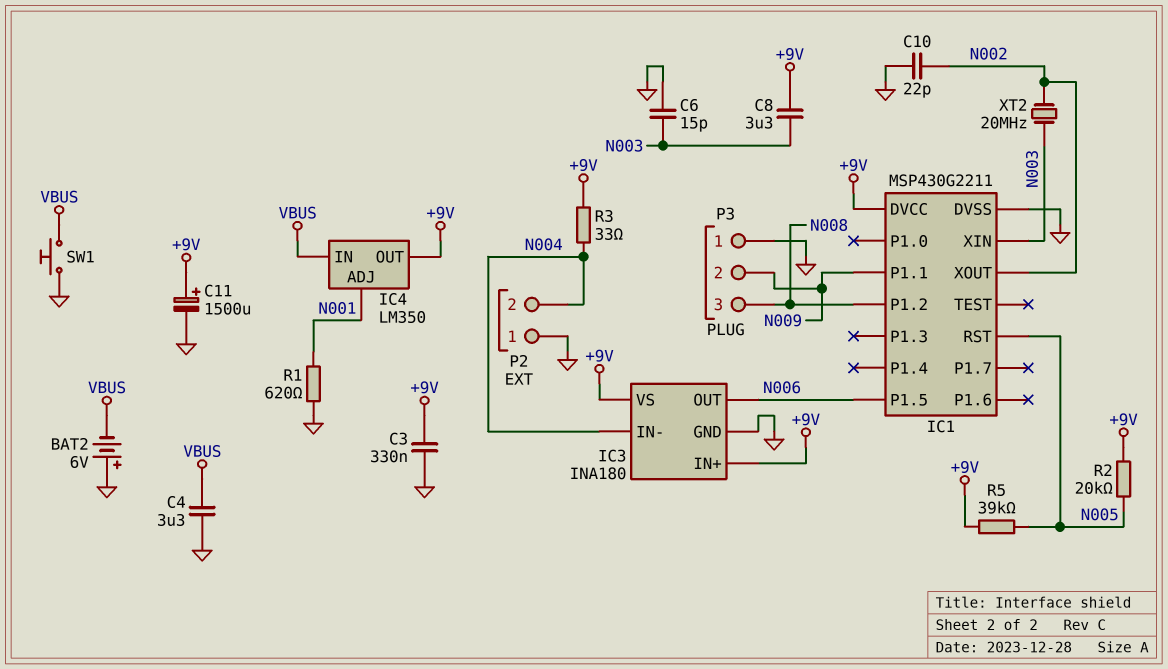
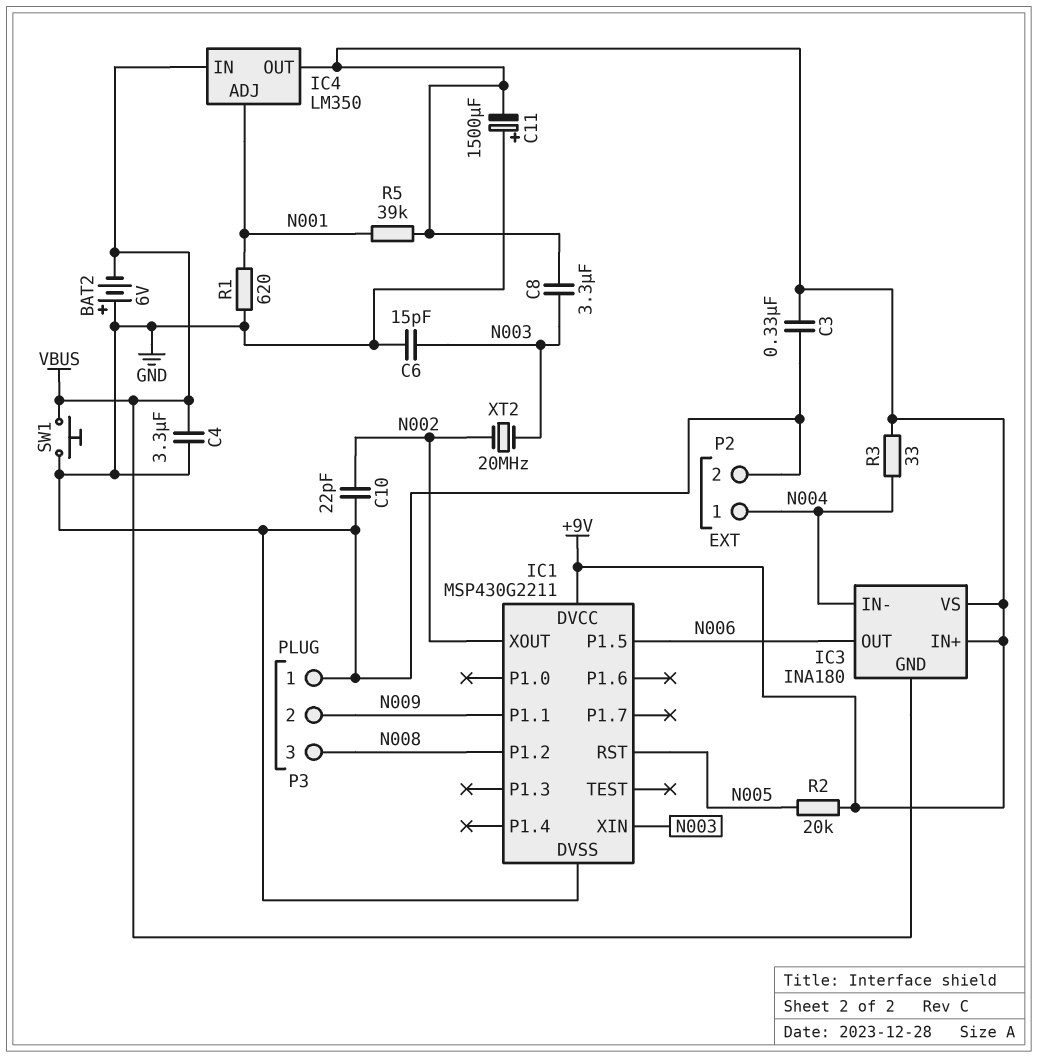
C11: 1500uF (plus +9V, minus GND) -> 1500uF (plus GND, minus +9V)
IC3 pin GND: GND -> VBUS
P2 pin 1: GND -> N004
P2 pin 2: N004 -> GND
R5: 39k (+9V, N005) -> 39k (+9V, N001)

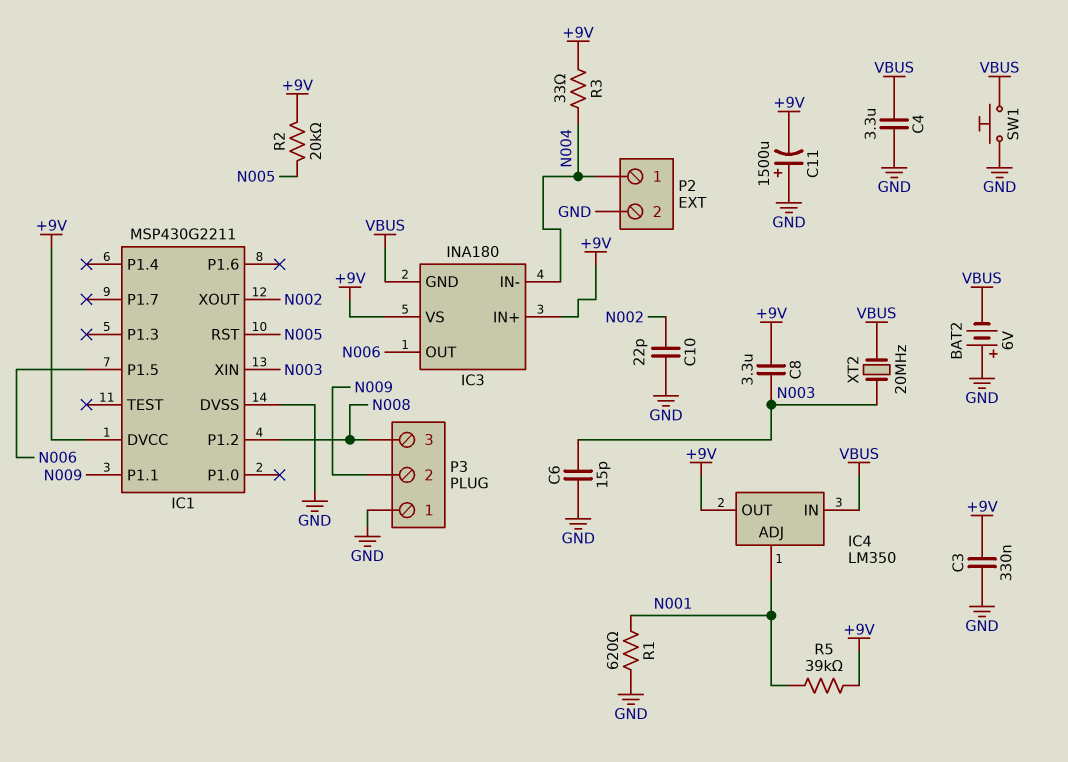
XT2: 20MHz (N002, N003) -> 20MHz (N003, VBUS)

